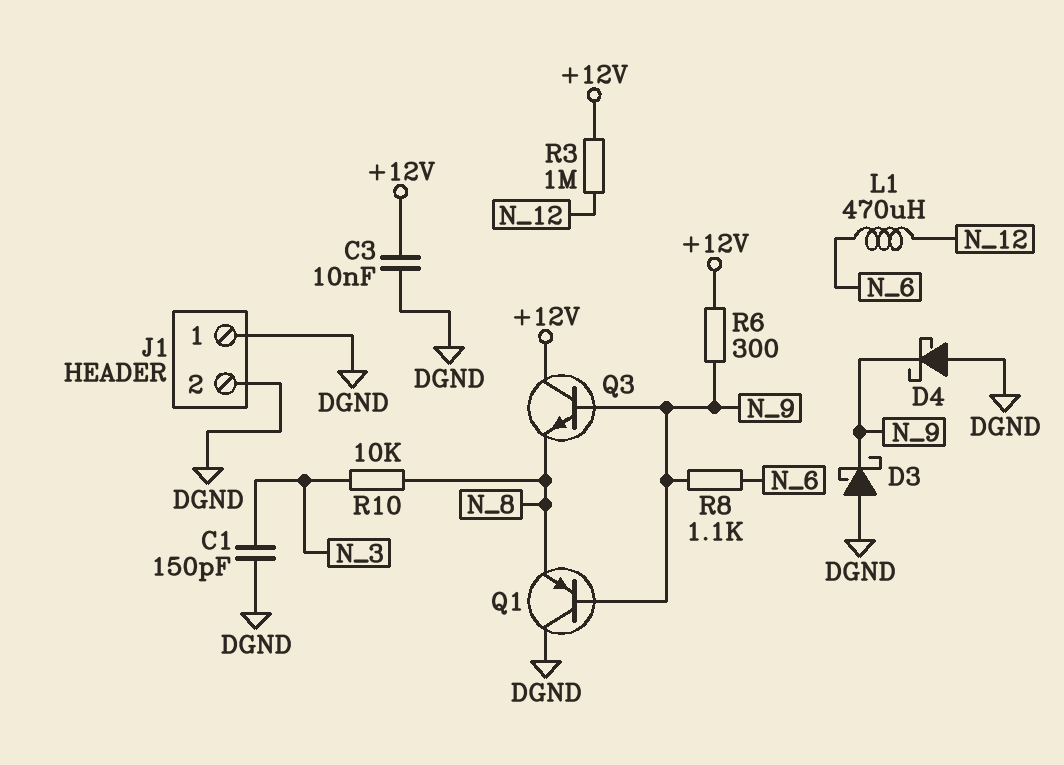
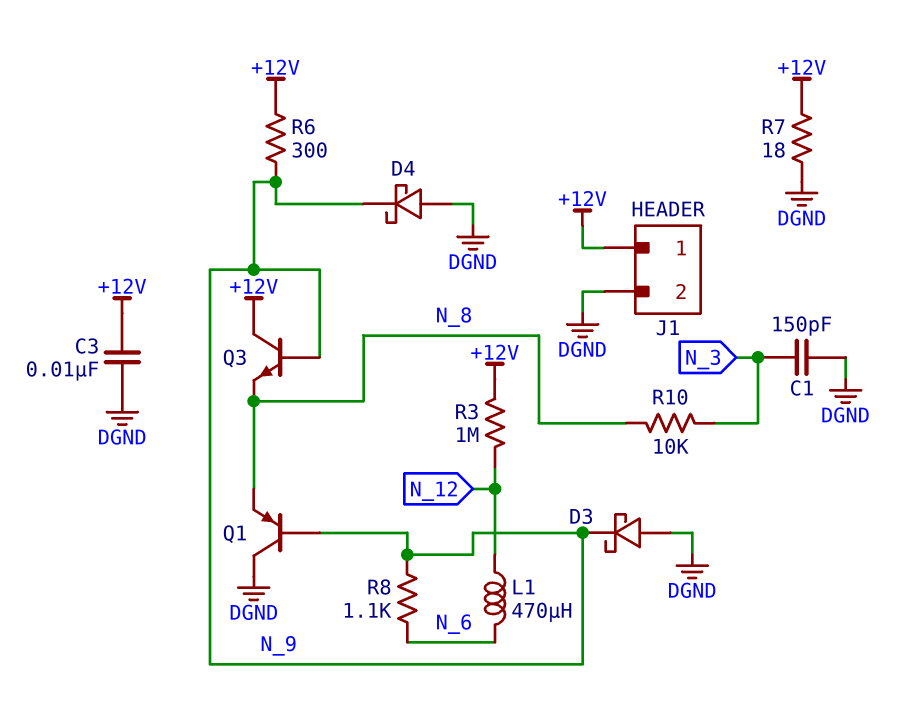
J1 pin 1: DGND -> +12V
R7: none -> 18 (+12V, DGND)

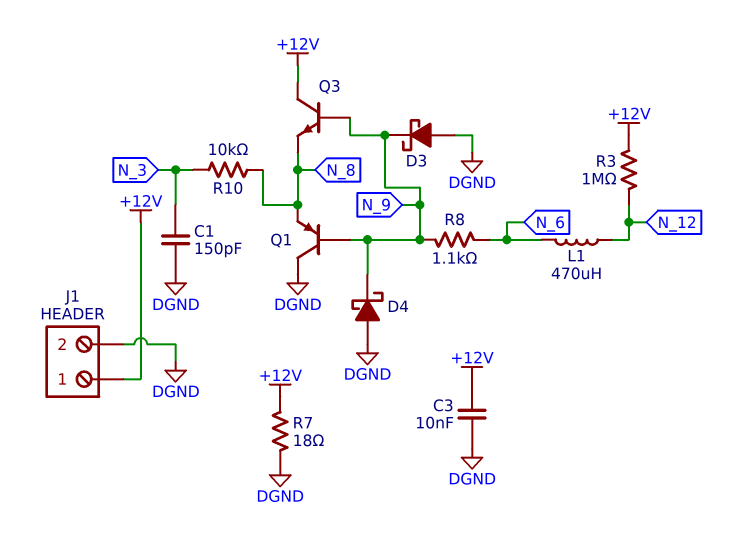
R6: 300 (+12V, N_9) -> none

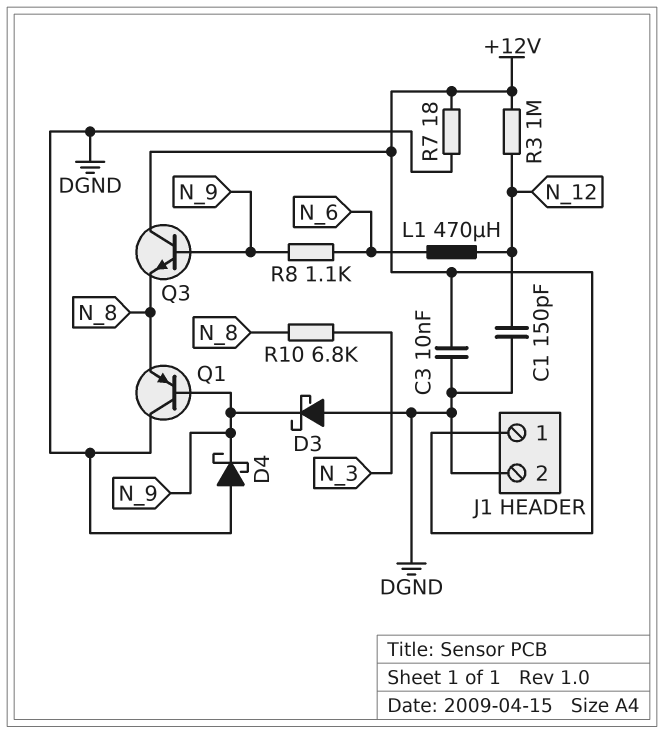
C1: 150pF (DGND, N_3) -> 150pF (DGND, N_12)
R10: 10k (N_3, N_8) -> 6.8k (N_3, N_8)

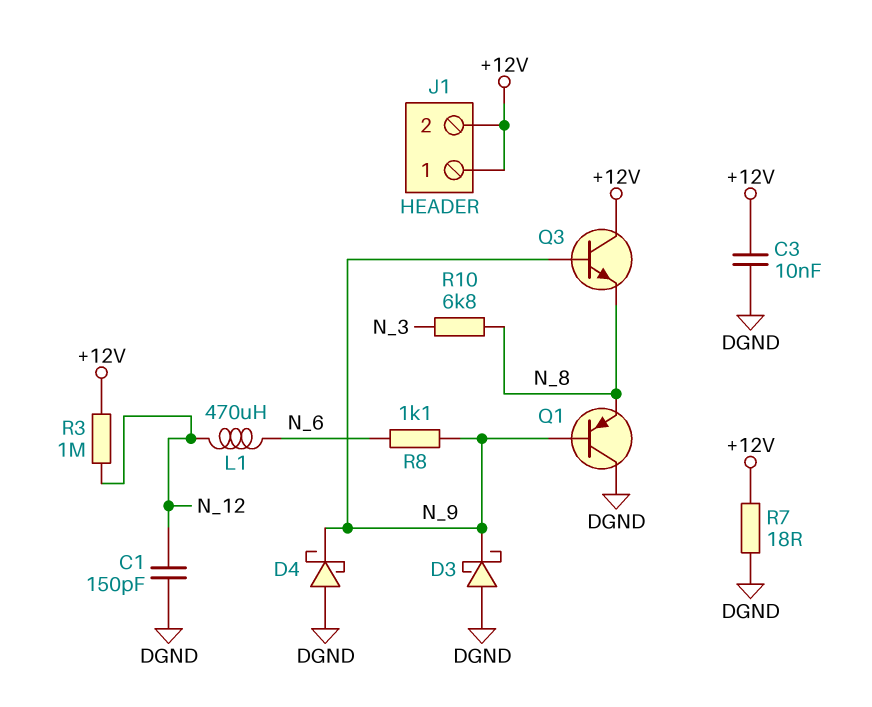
J1 pin 2: DGND -> +12V

